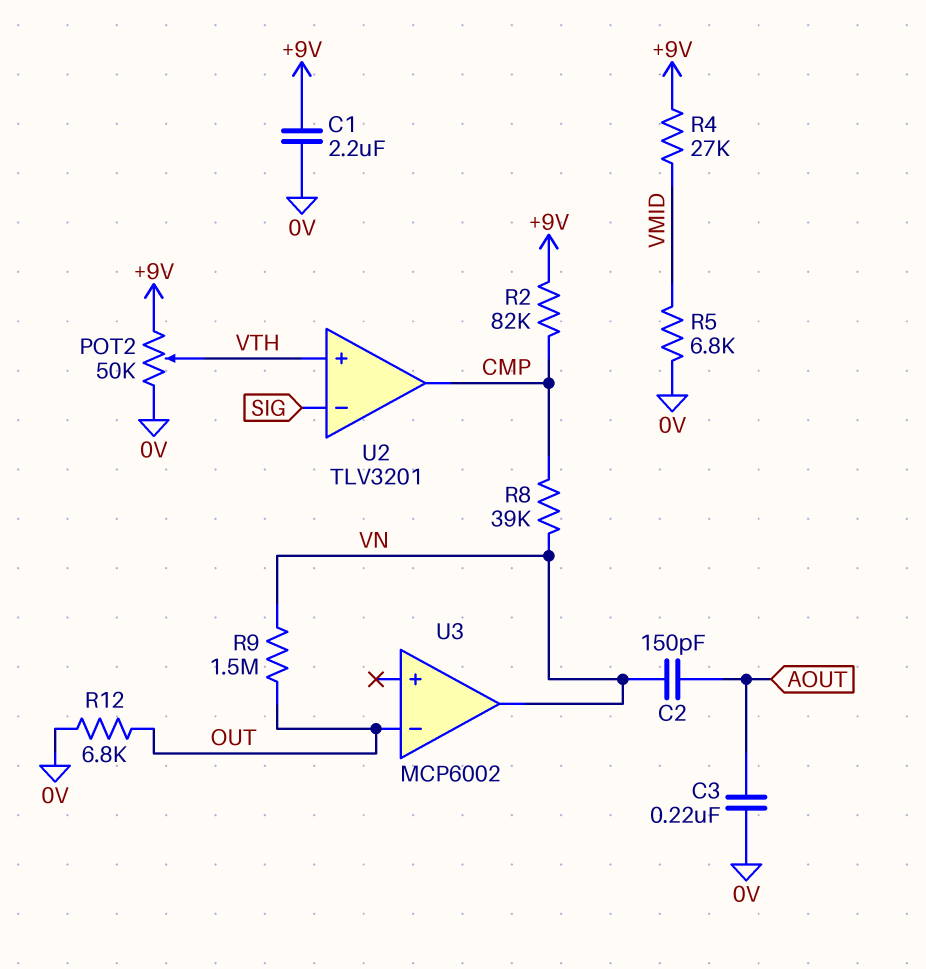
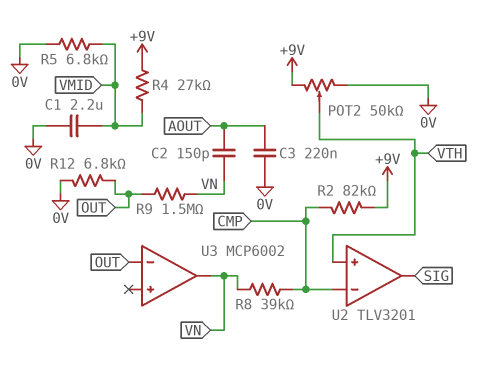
C1: 2.2uF (+9V, 0V) -> 2.2uF (0V, VMID)
U2 pin in-: SIG -> CMP
U2 pin out: CMP -> SIG

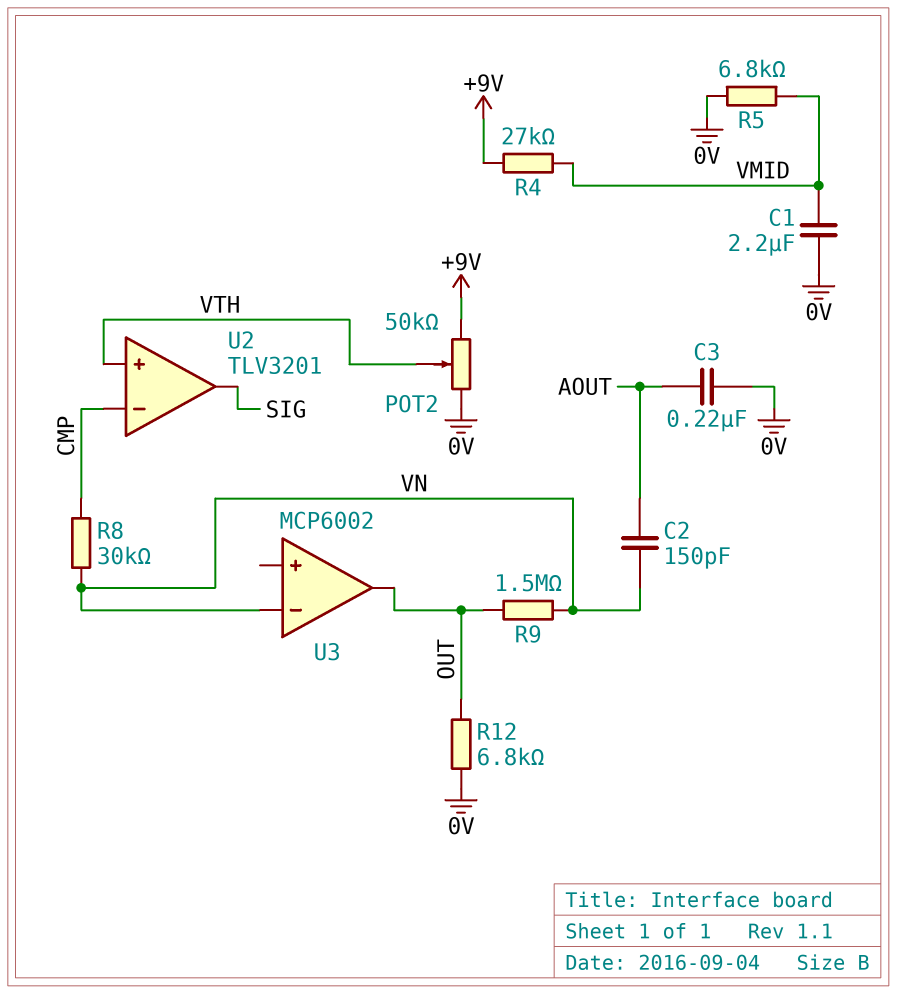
R2: 82k (+9V, CMP) -> none
R8: 39k (CMP, VN) -> 30k (CMP, VN)
U3 pin in-: OUT -> VN
U3 pin out: VN -> OUT

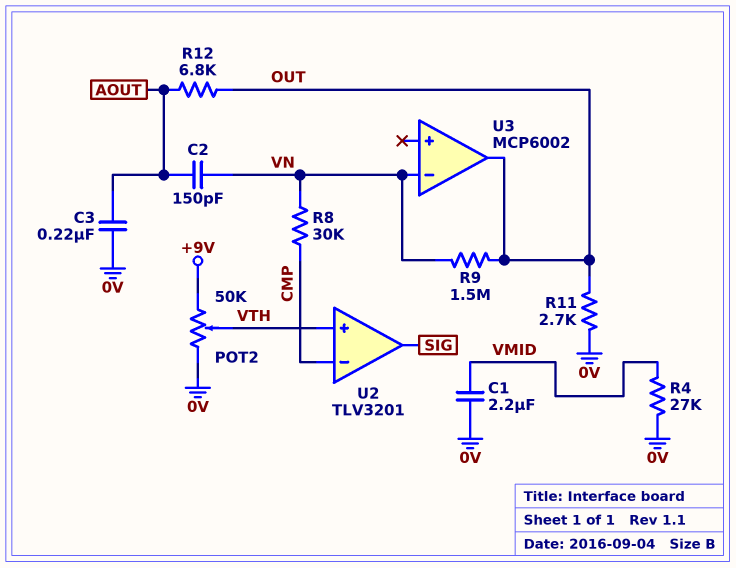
R4: 27k (+9V, VMID) -> 27k (0V, VMID)
R5: 6.8k (0V, VMID) -> none
R11: none -> 2.7k (0V, OUT)
R12: 6.8k (0V, OUT) -> 6.8k (AOUT, OUT)

